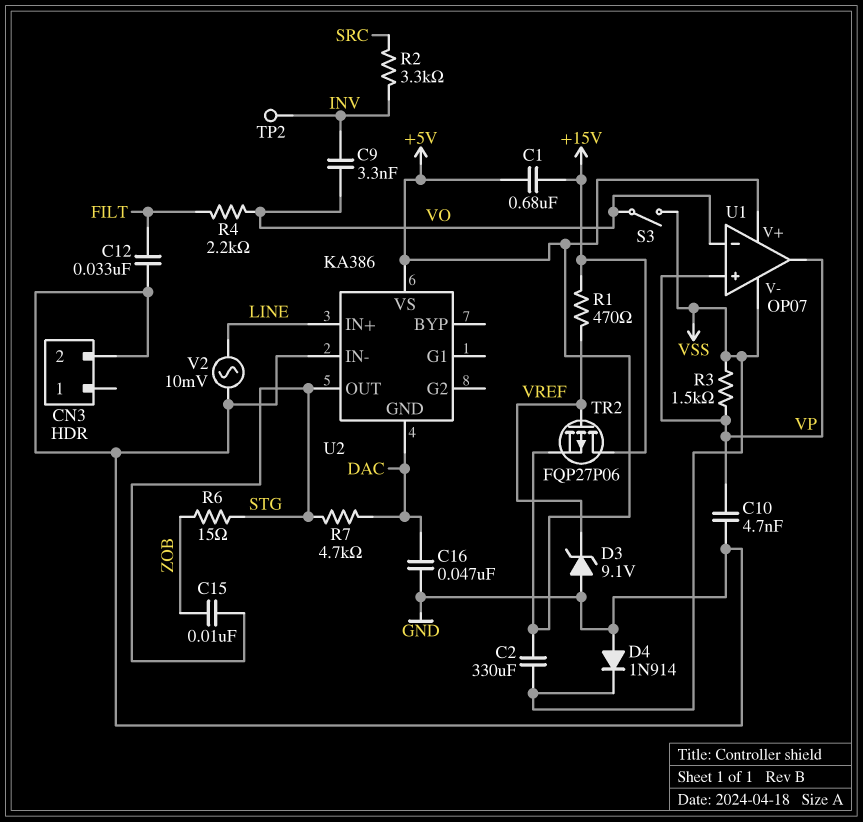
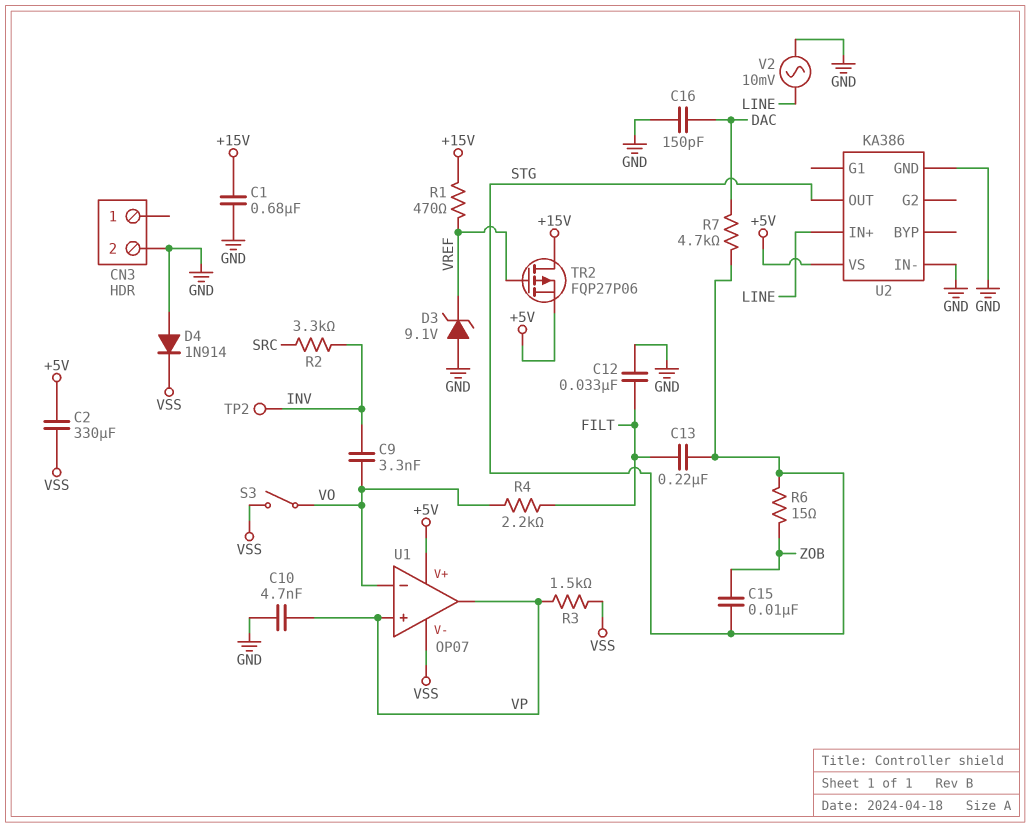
C1: 680nF (+5V, +15V) -> 680nF (+15V, GND)
C13: none -> 220nF (FILT, STG)
C16: 47nF (DAC, GND) -> 150pF (DAC, GND)
U2 pin GND: DAC -> GND

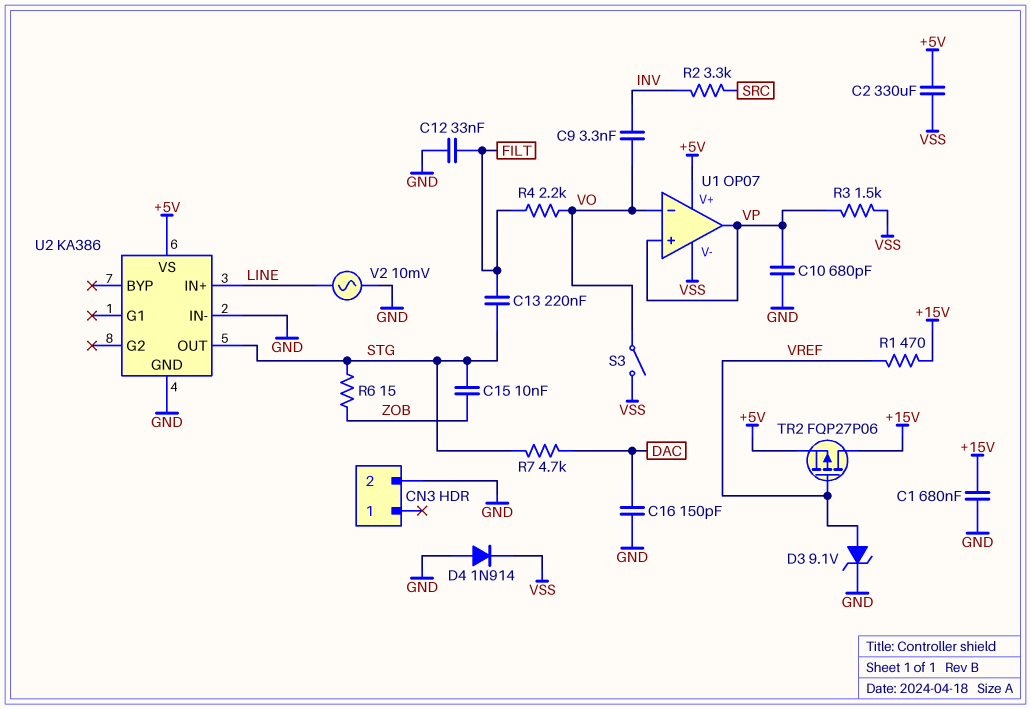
C10: 4.7nF (GND, VP) -> 680pF (GND, VP)
D3: zener 9.1V (A GND, K VREF) -> zener 9.1V (A VREF, K GND)
TP2: test point (INV) -> none

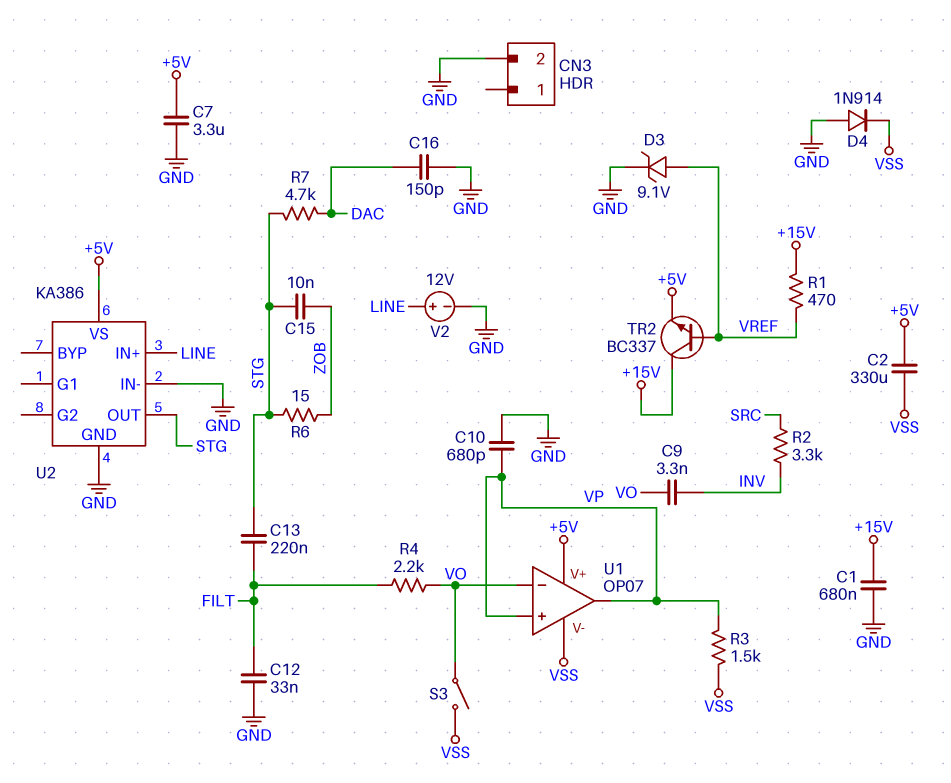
C7: none -> 3.3uF (+5V, GND)
TR2: PMOS FQP27P06 (G VREF, D +15V, S +5V) -> NPN BC337 (B VREF, C +15V, E +5V)
V2: AC 10mV (GND, LINE) -> 12V (plus LINE, minus GND)

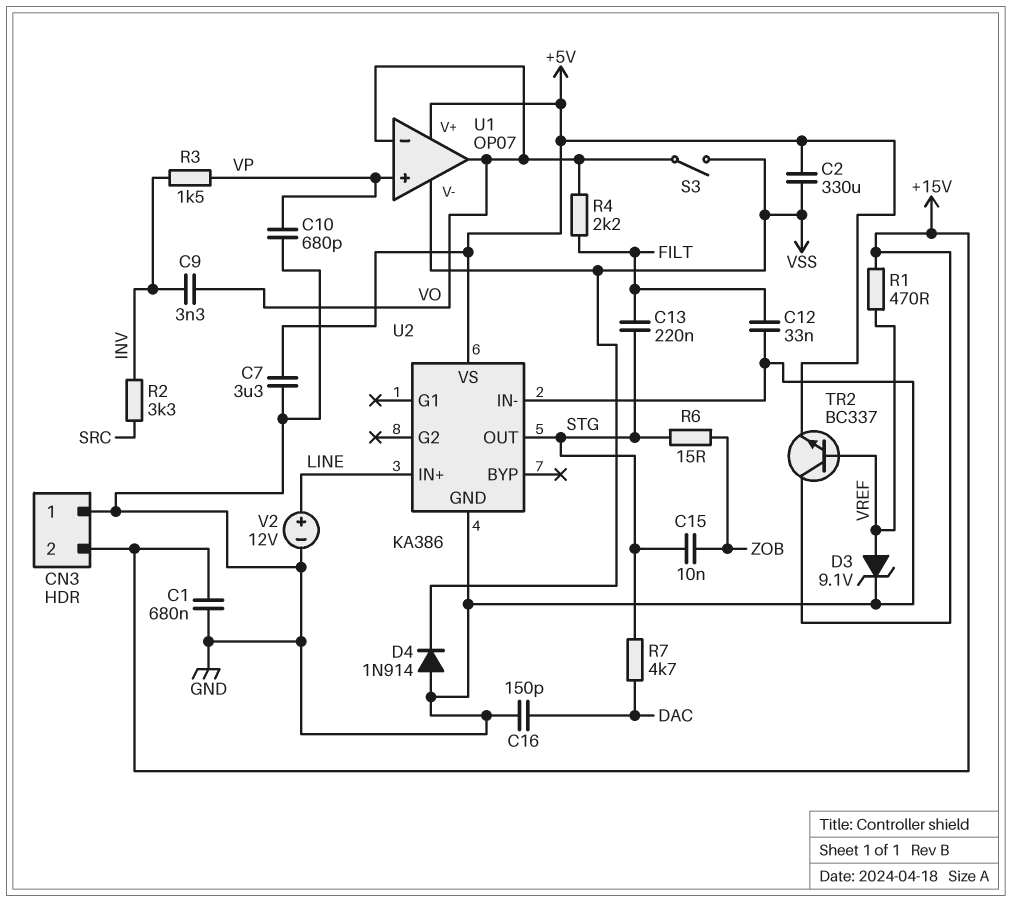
CN3 pin 1: none -> GND
CN3 pin 2: GND -> +15V
R3: 1.5k (VP, VSS) -> 1.5k (INV, VP)
U1 pin out: VP -> VO

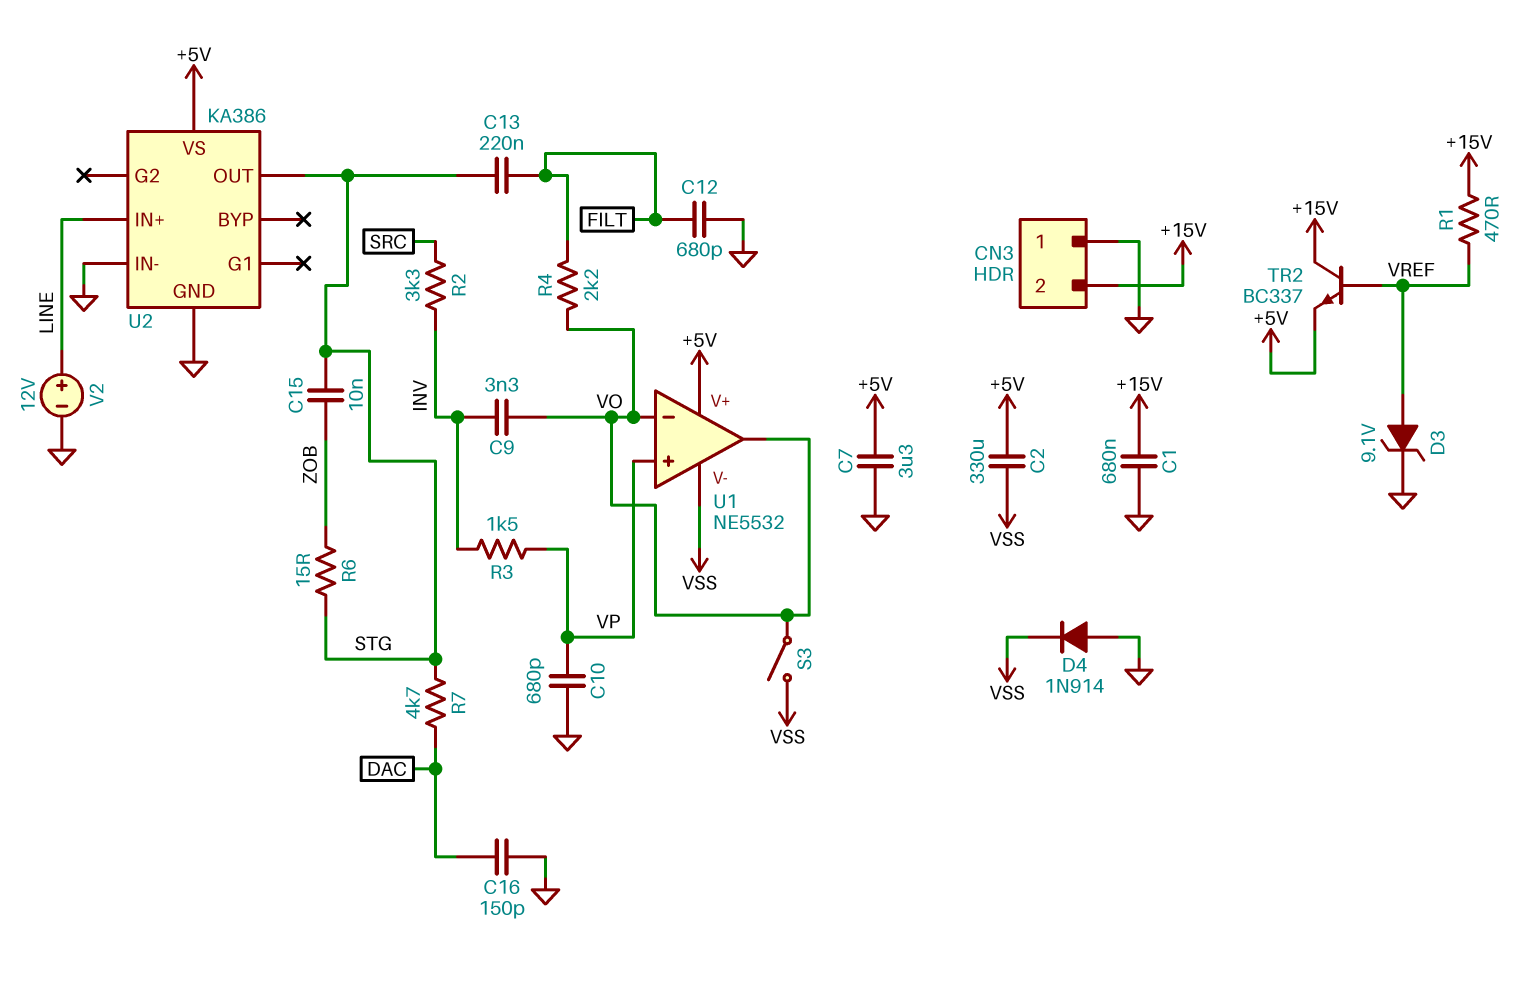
C12: 33nF (FILT, GND) -> 680pF (FILT, GND)
U1: OP07 -> NE5532

